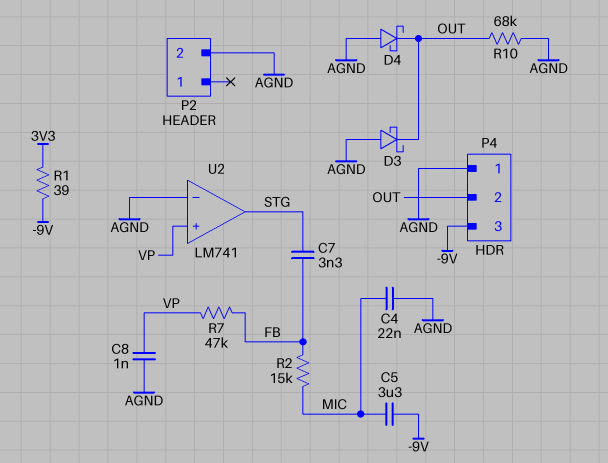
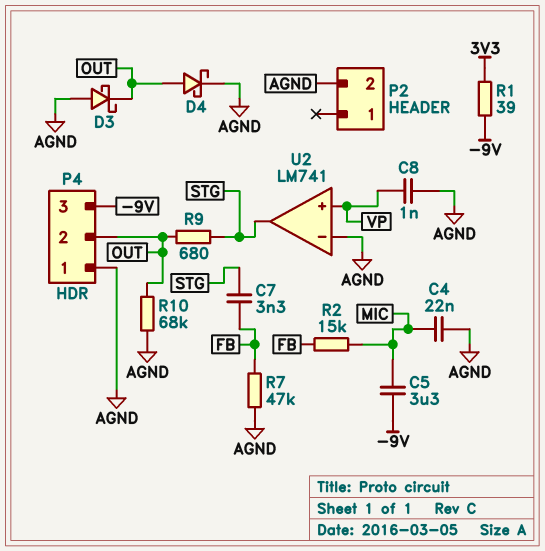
D4: schottky (A AGND, K OUT) -> schottky (A OUT, K AGND)
R7: 47k (FB, VP) -> 47k (AGND, FB)
R9: none -> 680 (OUT, STG)

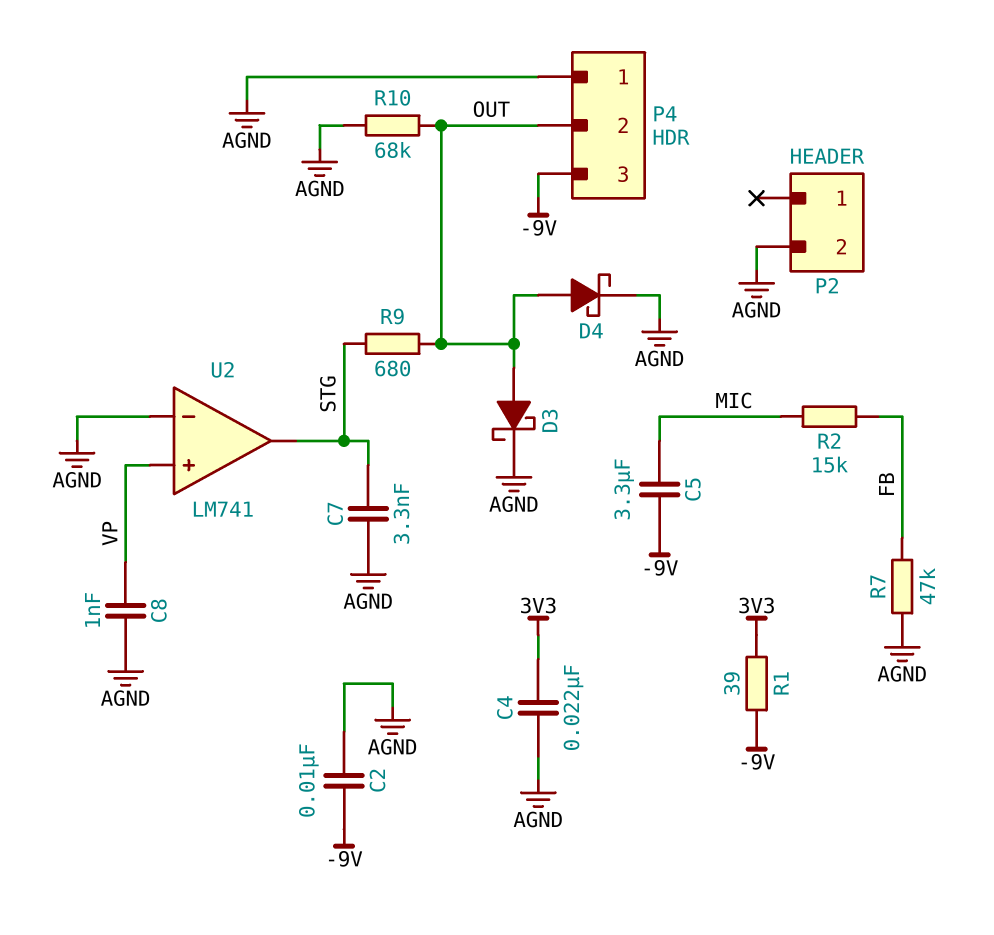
C2: none -> 10nF (-9V, AGND)
C4: 22nF (AGND, MIC) -> 22nF (3V3, AGND)
C7: 3.3nF (FB, STG) -> 3.3nF (AGND, STG)
D3: schottky (A AGND, K OUT) -> schottky (A OUT, K AGND)

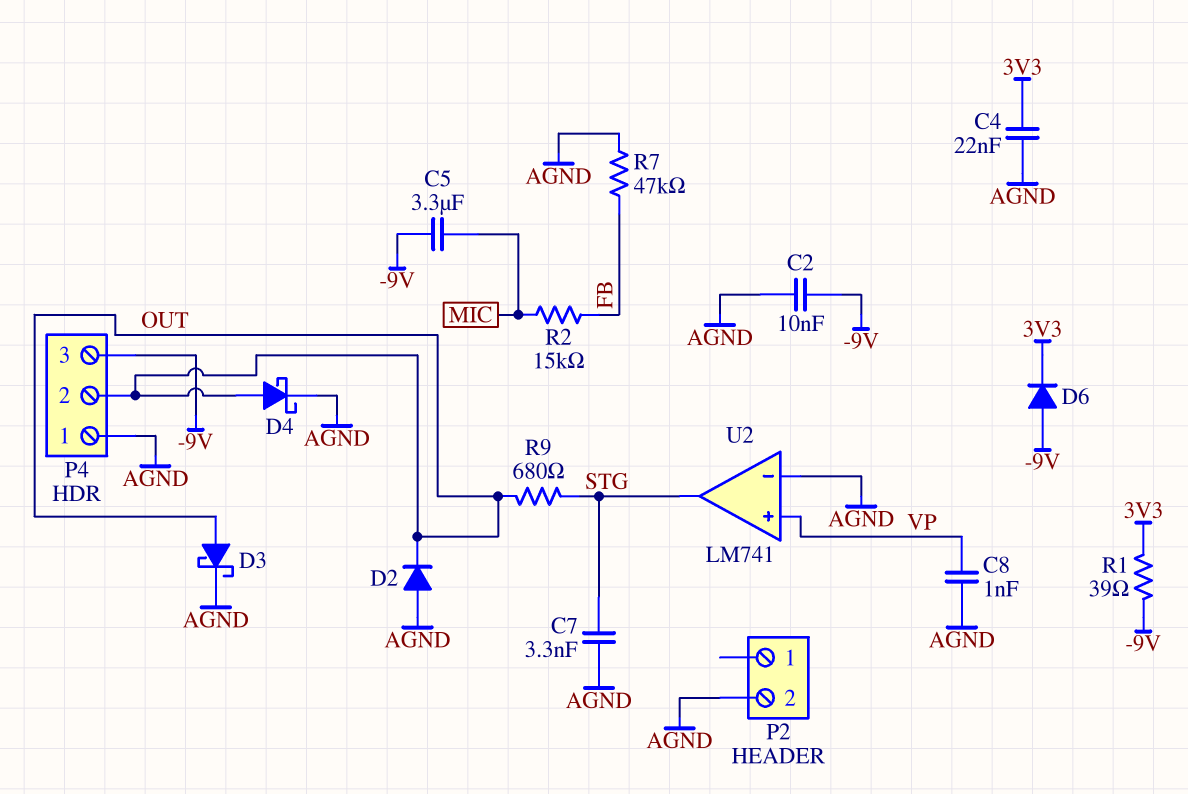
D2: none -> diode (A AGND, K OUT)
D6: none -> diode (A -9V, K 3V3)
R10: 68k (AGND, OUT) -> none

